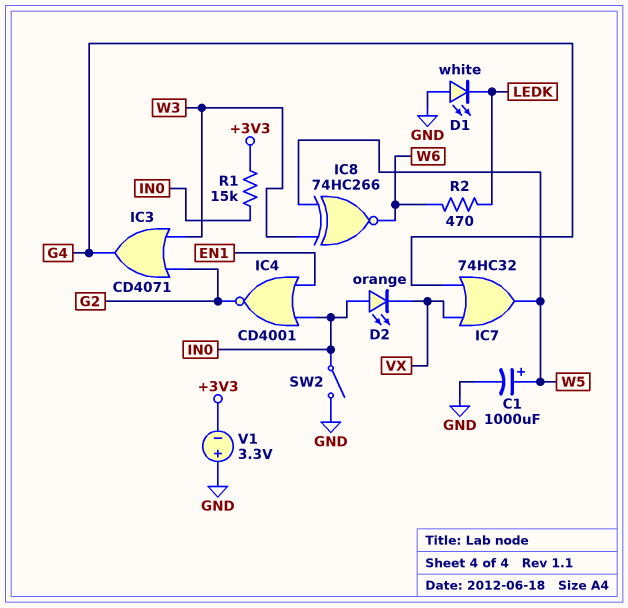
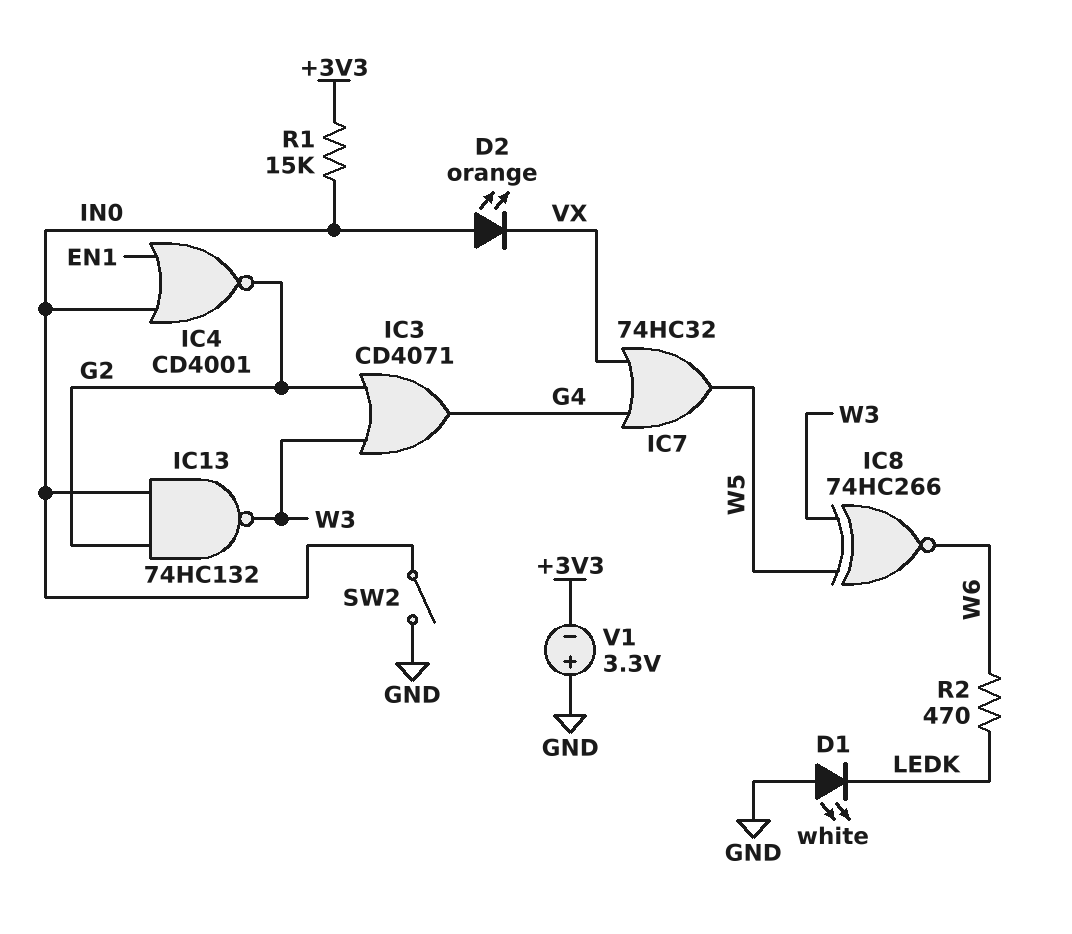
C1: 1000uF (plus W5, minus GND) -> none
IC13: none -> NAND 74HC132 (in G2, in IN0, out W3)

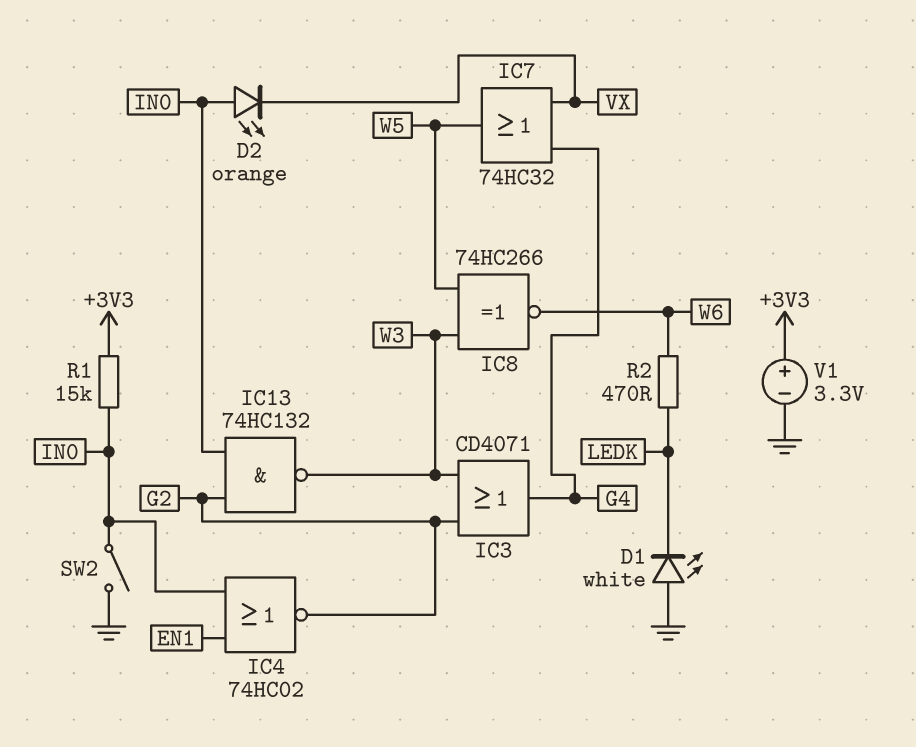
IC4: NOR CD4001 (in EN1, in IN0, out G2) -> NOR 74HC02 (in EN1, in IN0, out G2)
V1: 3.3V (plus GND, minus +3V3) -> 3.3V (plus +3V3, minus GND)

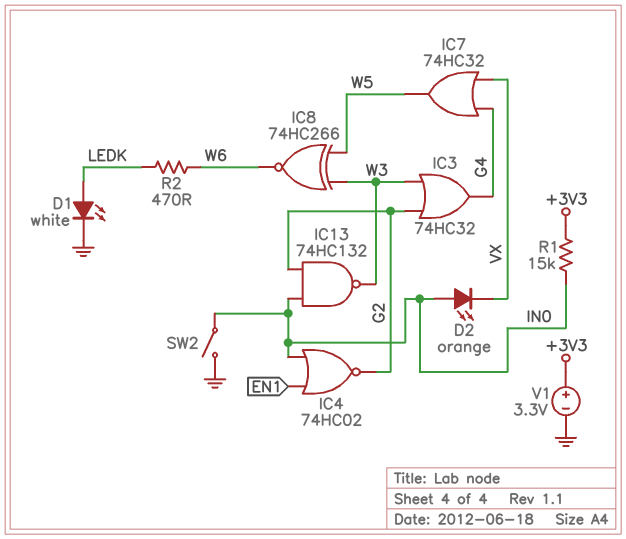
D1: LED white (A GND, K LEDK) -> LED white (A LEDK, K GND)
IC3: OR CD4071 (in G2, in W3, out G4) -> OR 74HC32 (in G2, in W3, out G4)

